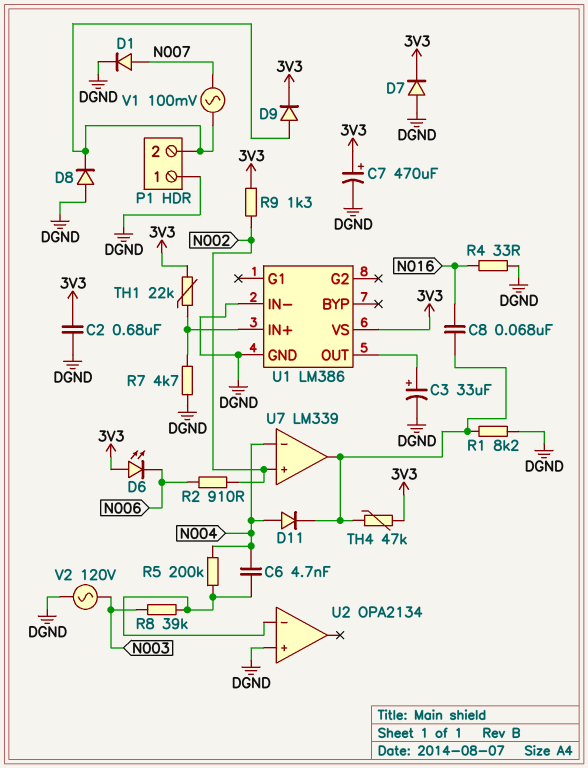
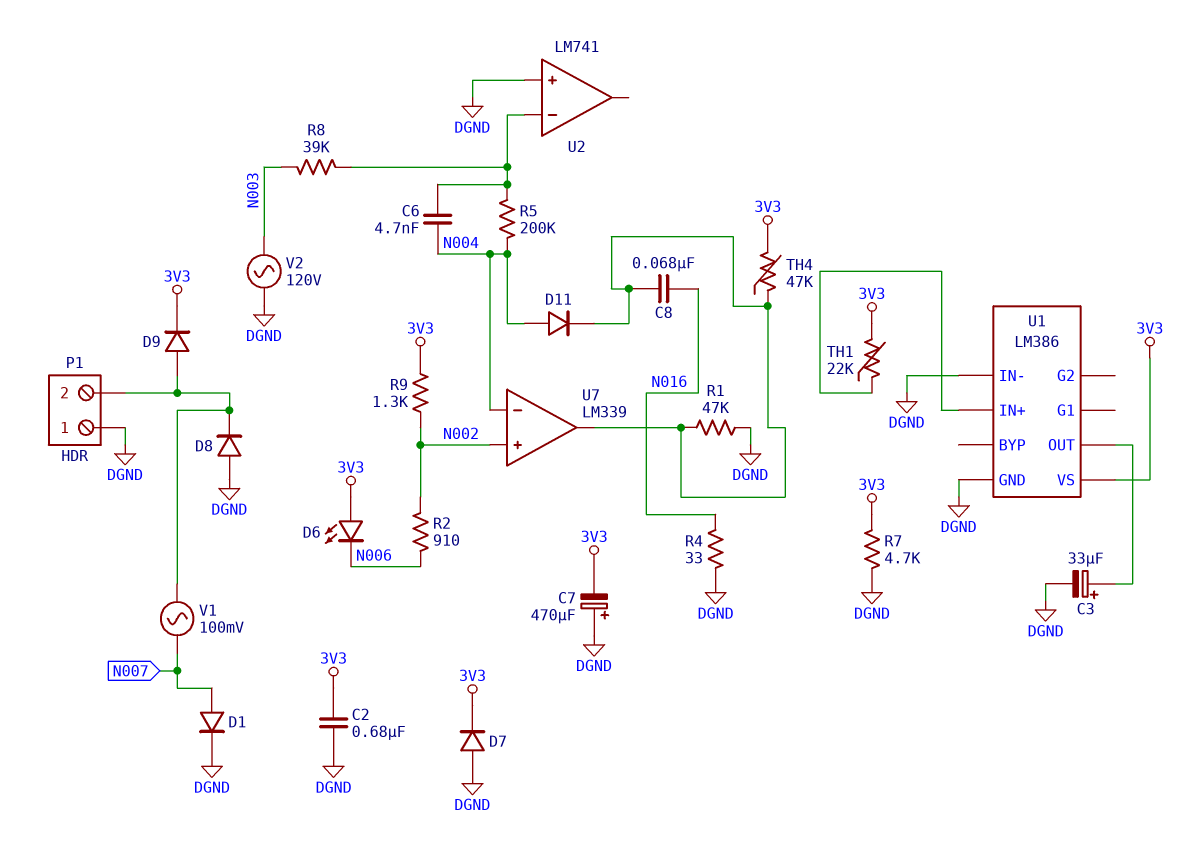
C7: 470uF (plus 3V3, minus DGND) -> 470uF (plus DGND, minus 3V3)
R1: 8.2k (DGND, U7/out) -> 47k (DGND, U7/out)
R7: 4.7k (DGND, U1/IN+) -> 4.7k (3V3, DGND)
U2: OPA2134 -> LM741

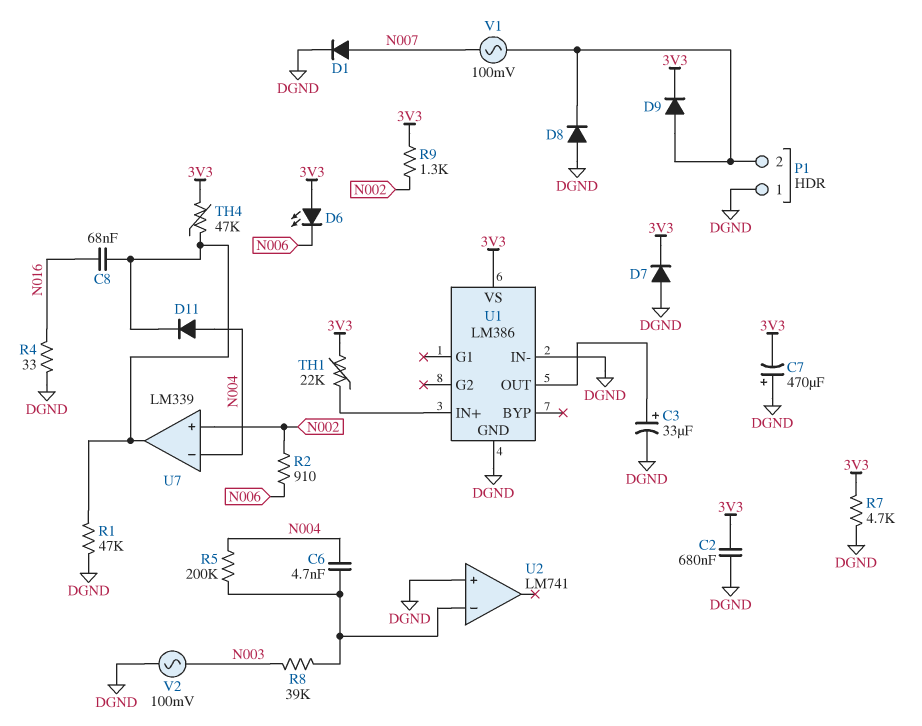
V2: AC 120V (DGND, N003) -> AC 100mV (DGND, N003)

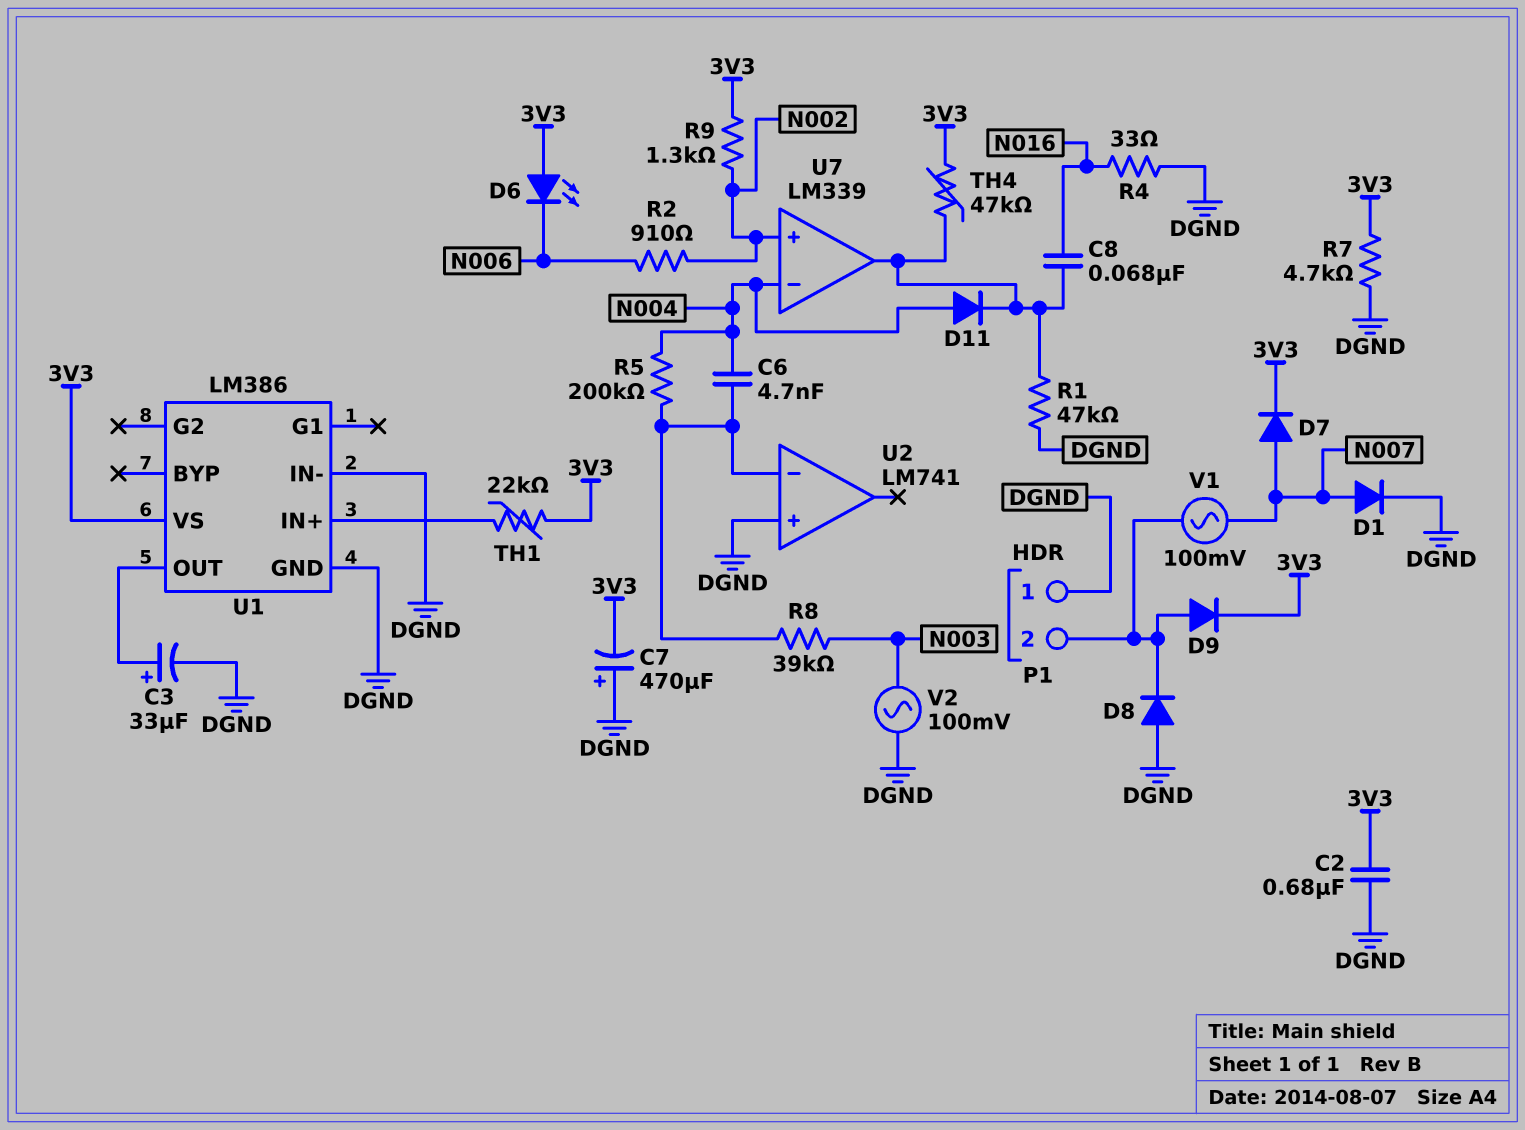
D7: diode (A DGND, K 3V3) -> diode (A N007, K 3V3)

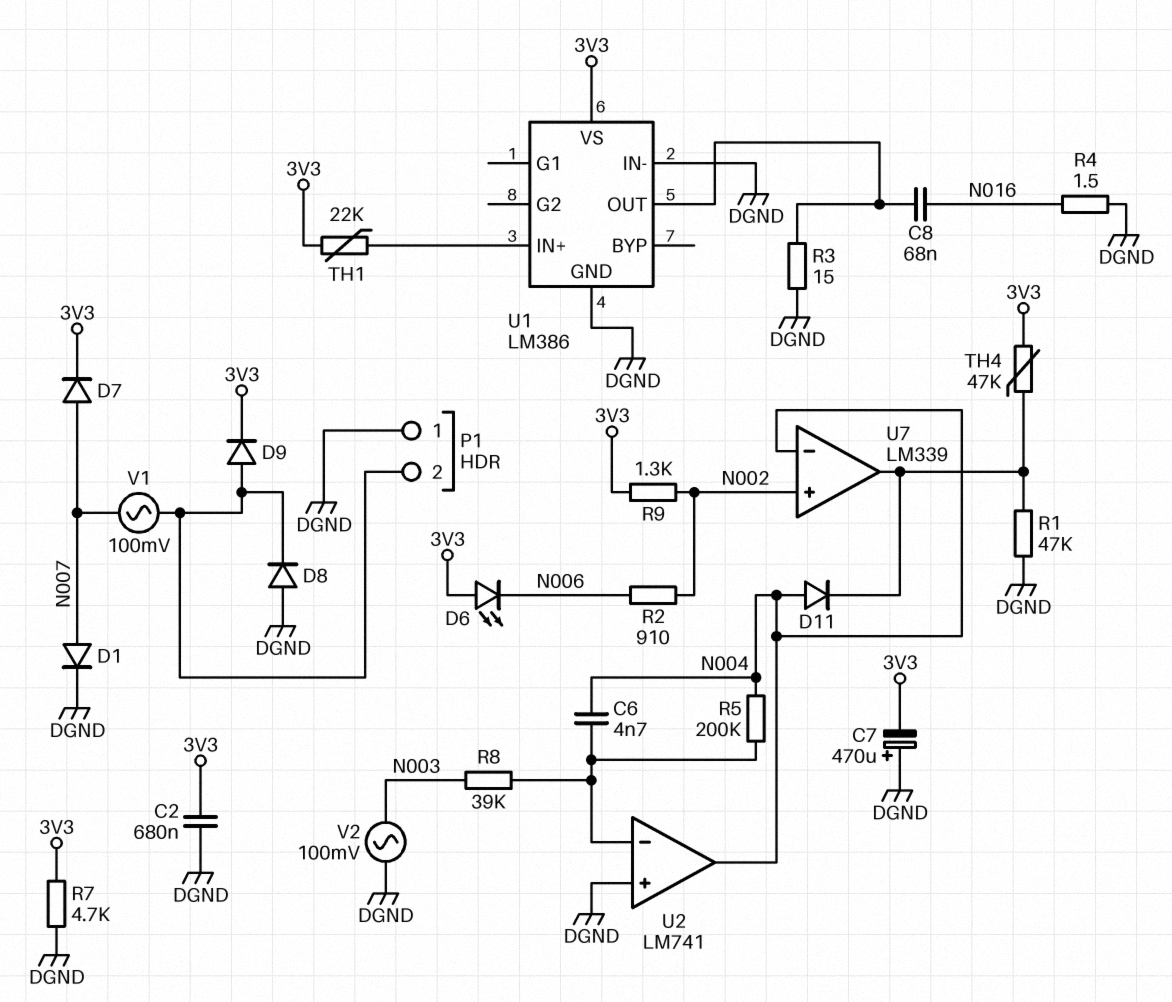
C3: 33uF (plus U1/OUT, minus DGND) -> none
C8: 68nF (N016, U7/out) -> 68nF (N016, U1/OUT)
R3: none -> 15 (DGND, U1/OUT)
R4: 33 (DGND, N016) -> 1.5 (DGND, N016)
U2 pin out: none -> N004

